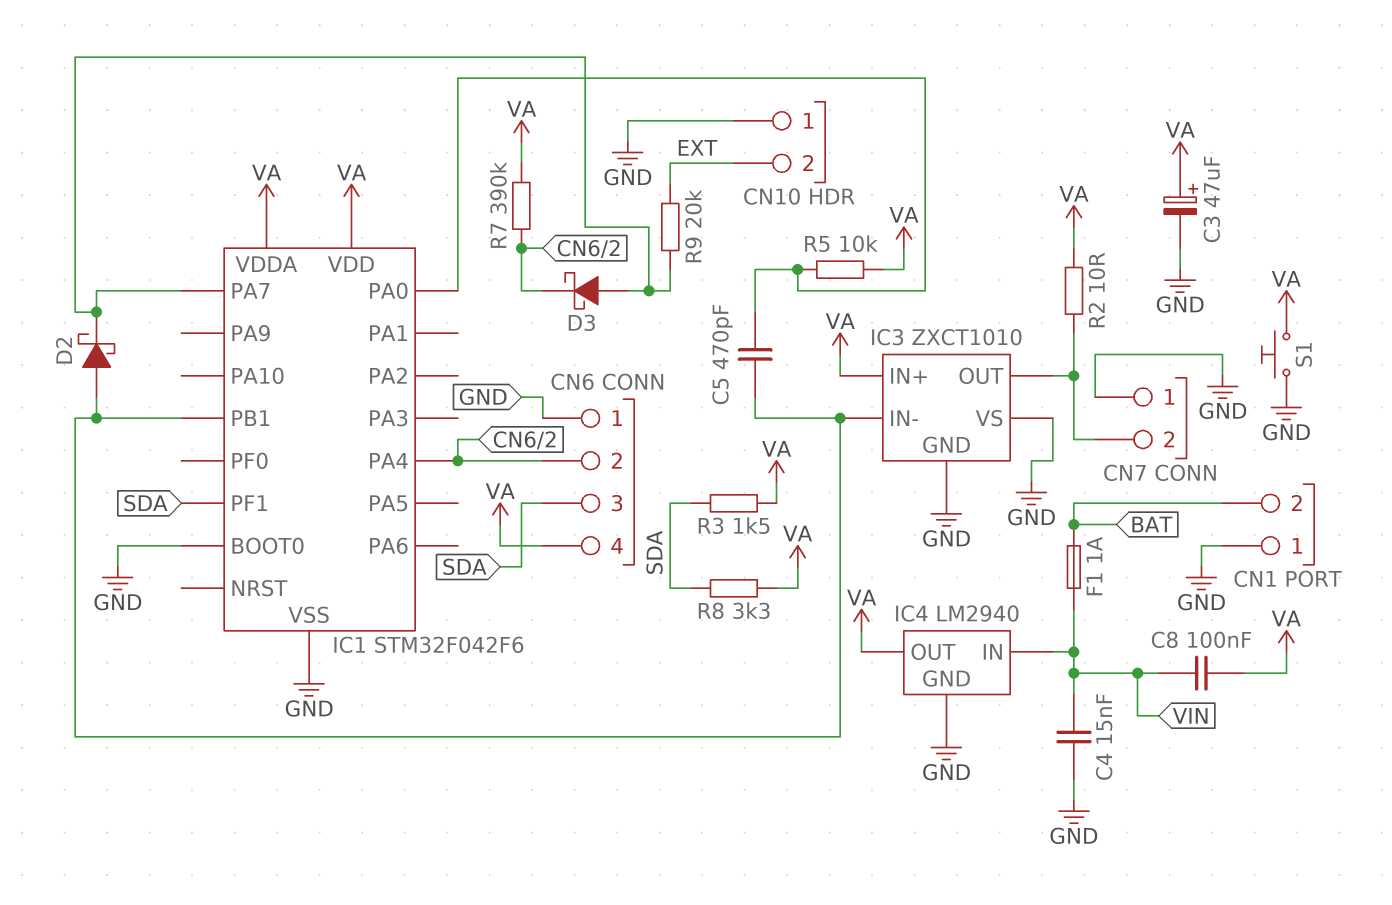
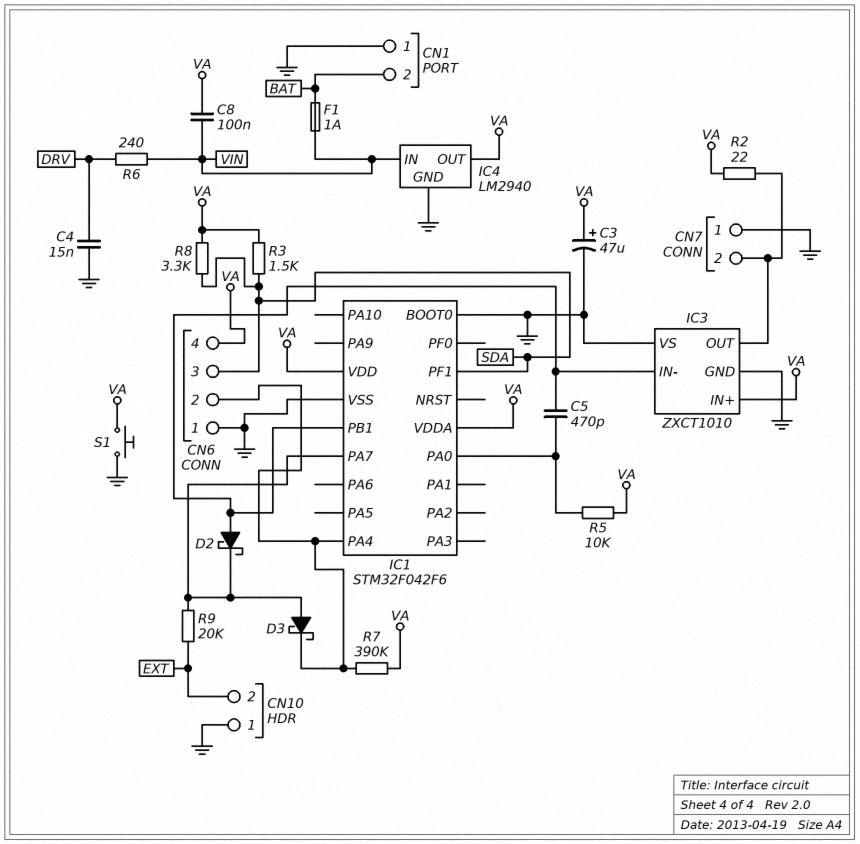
C4: 15nF (GND, VIN) -> 15nF (DRV, GND)
R2: 10 (CN7/2, VA) -> 22 (CN7/2, VA)
R6: none -> 240 (DRV, VIN)

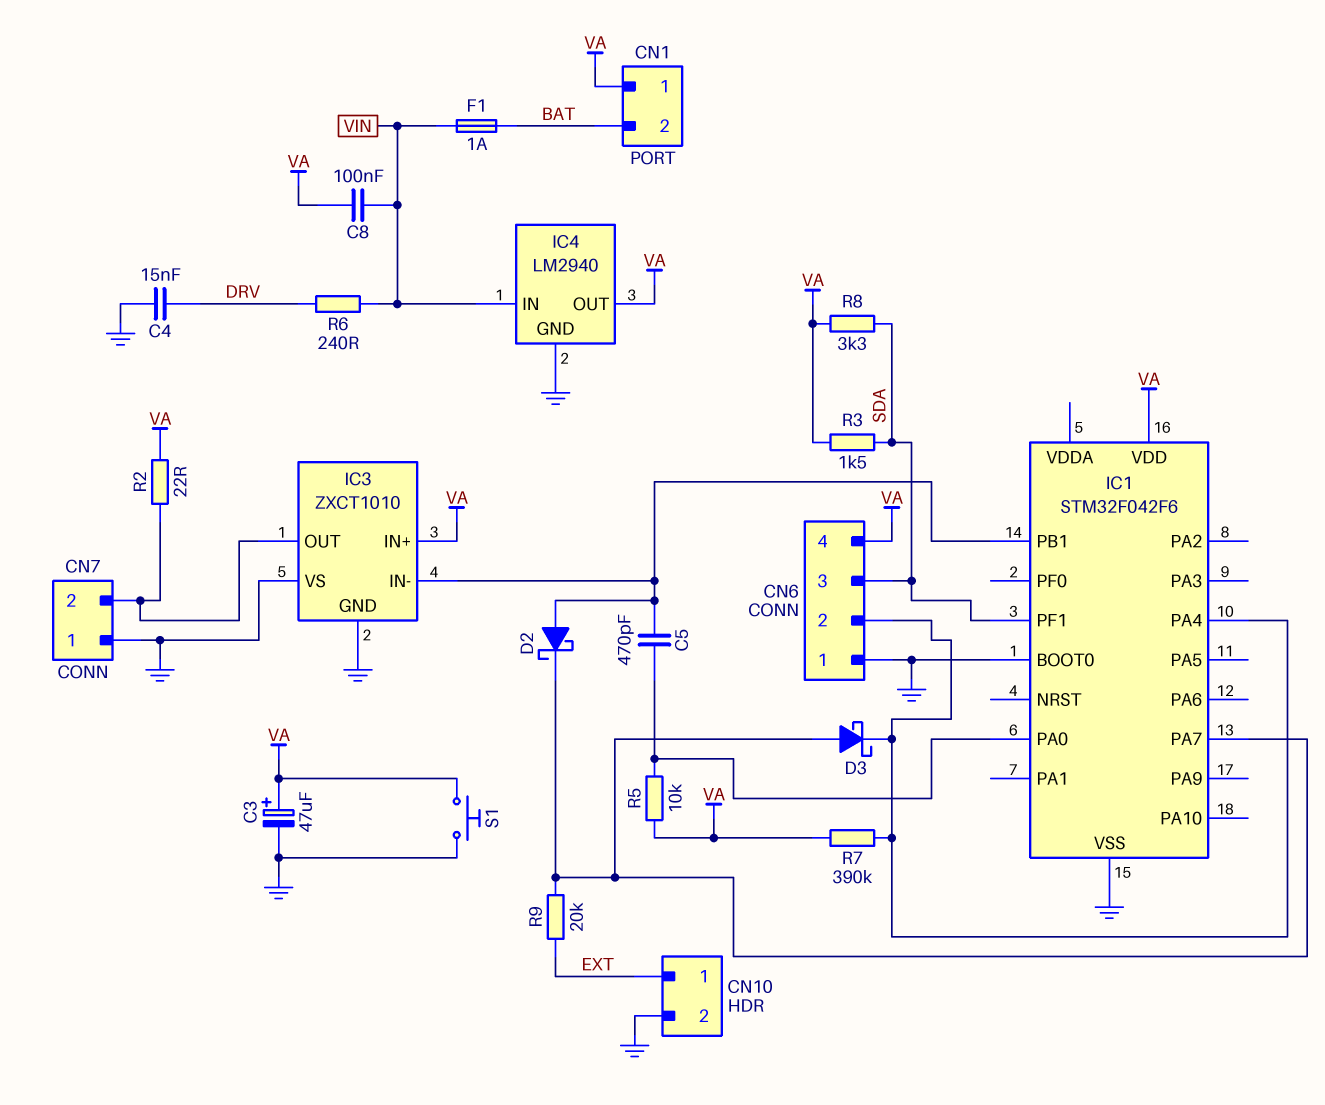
CN1 pin 1: GND -> VA
CN10 pin 1: GND -> EXT
CN10 pin 2: EXT -> GND
IC1 pin VDDA: VA -> none

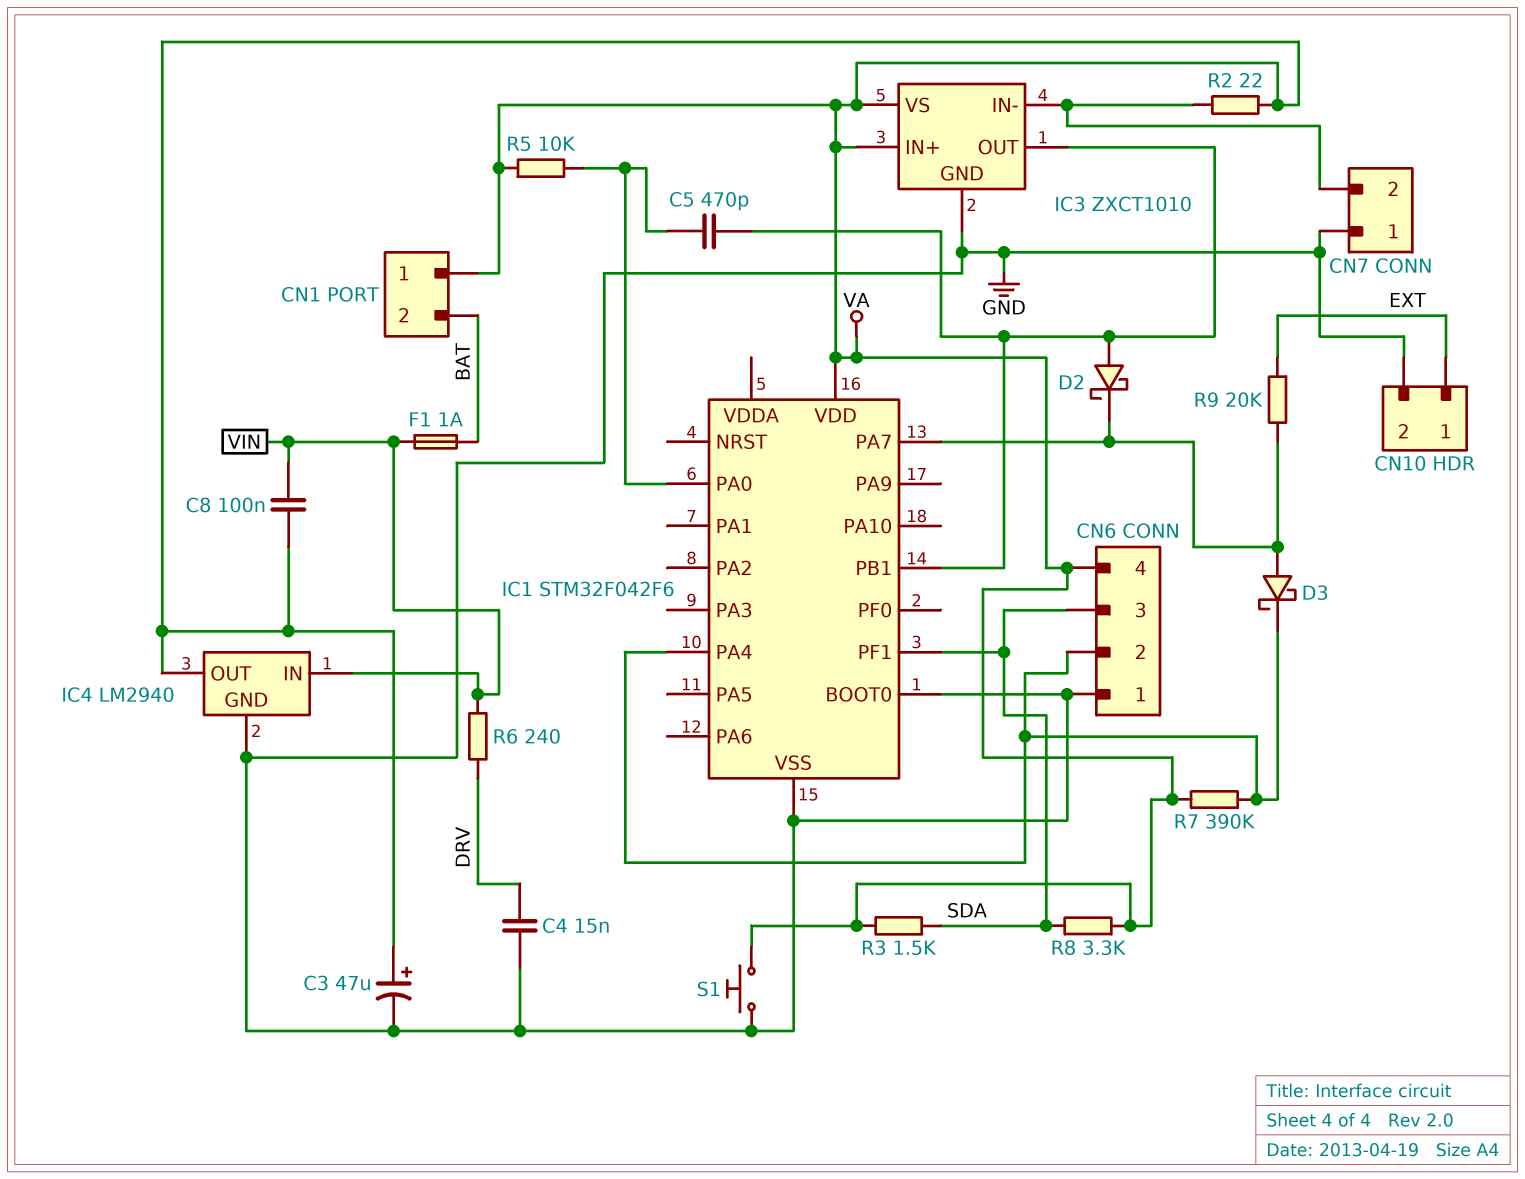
IC3 pin IN-: IC1/PB1 -> CN7/2
IC3 pin OUT: CN7/2 -> IC1/PB1
IC3 pin VS: GND -> VA

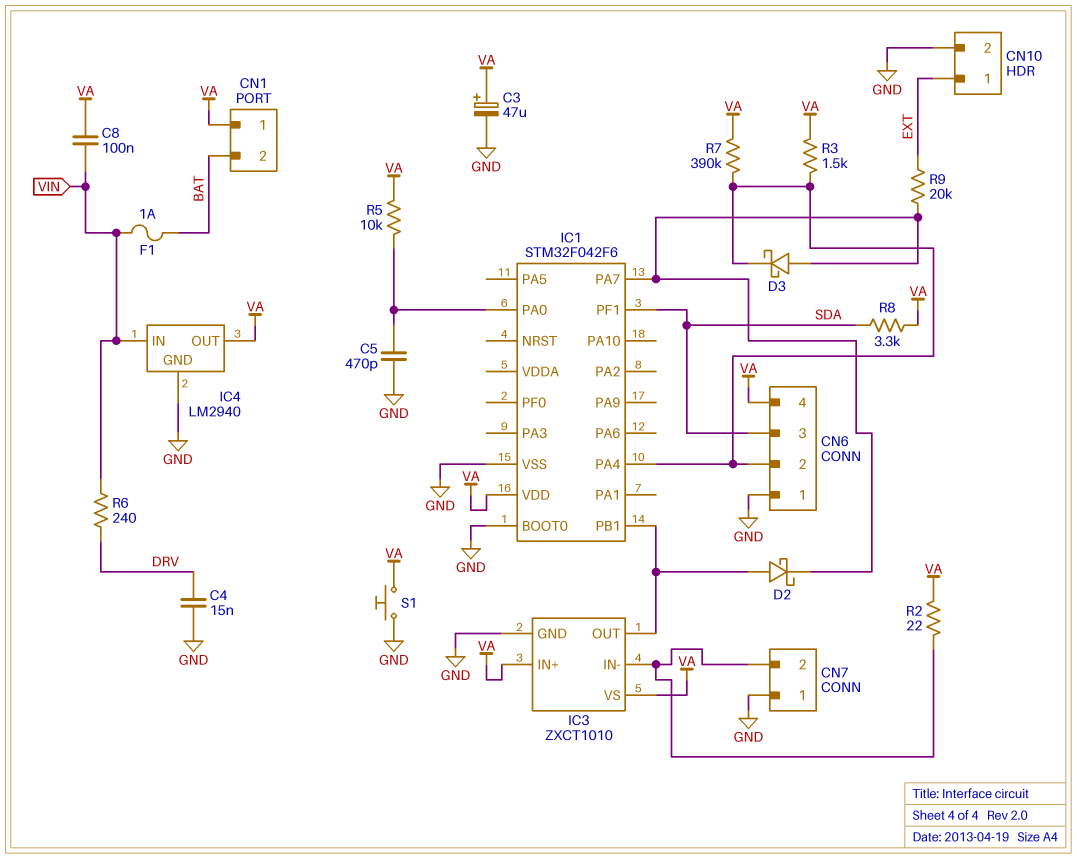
C5: 470pF (IC1/PA0, IC1/PB1) -> 470pF (GND, IC1/PA0)
R3: 1.5k (SDA, VA) -> 1.5k (CN6/2, VA)

